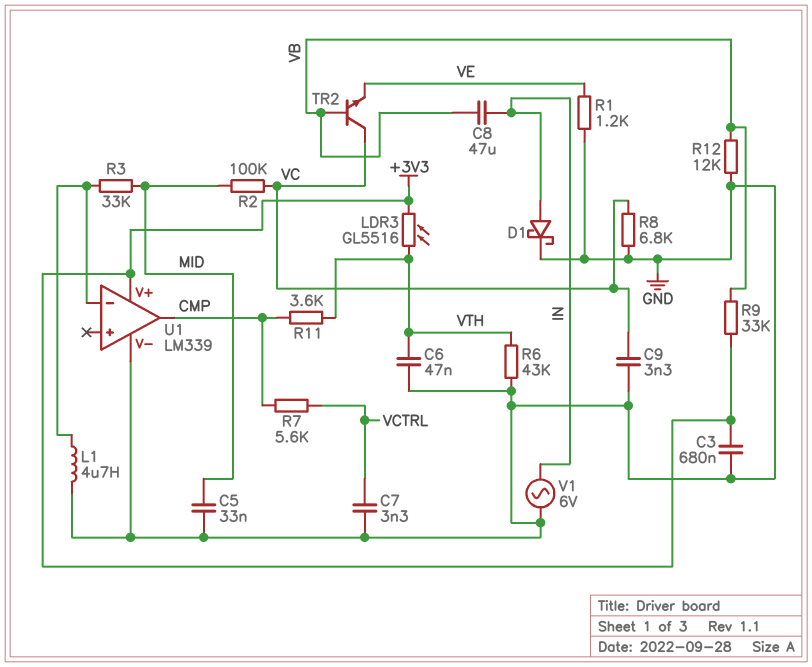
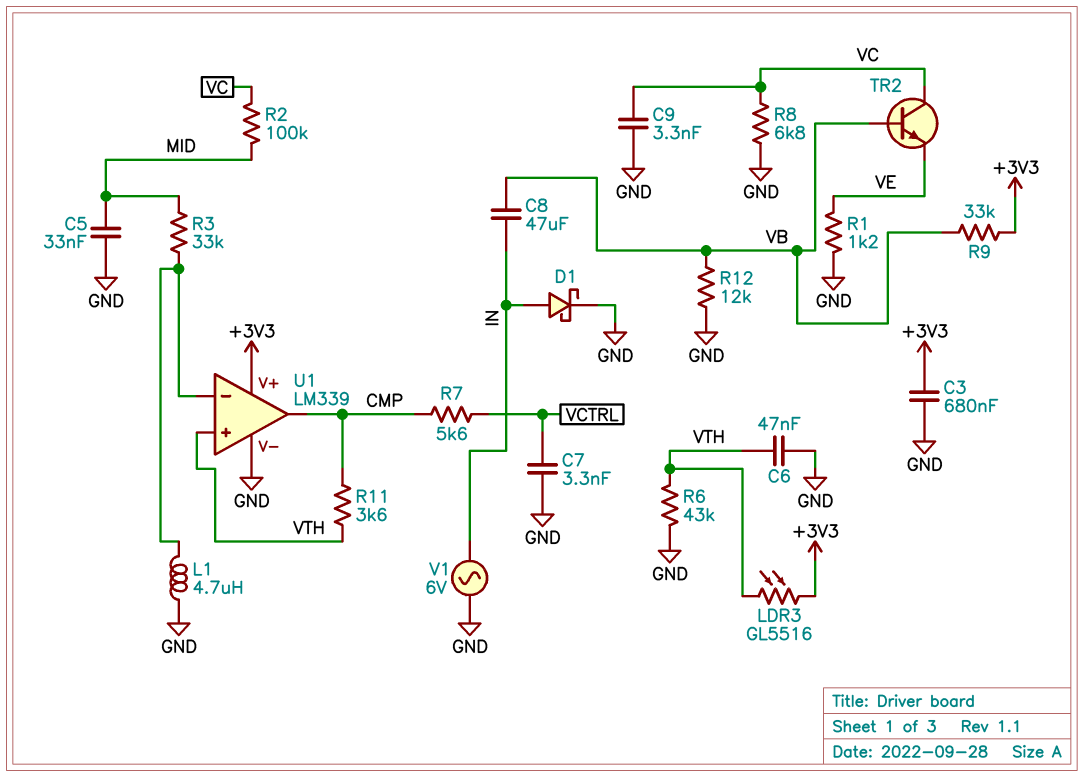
U1 pin in+: none -> VTH

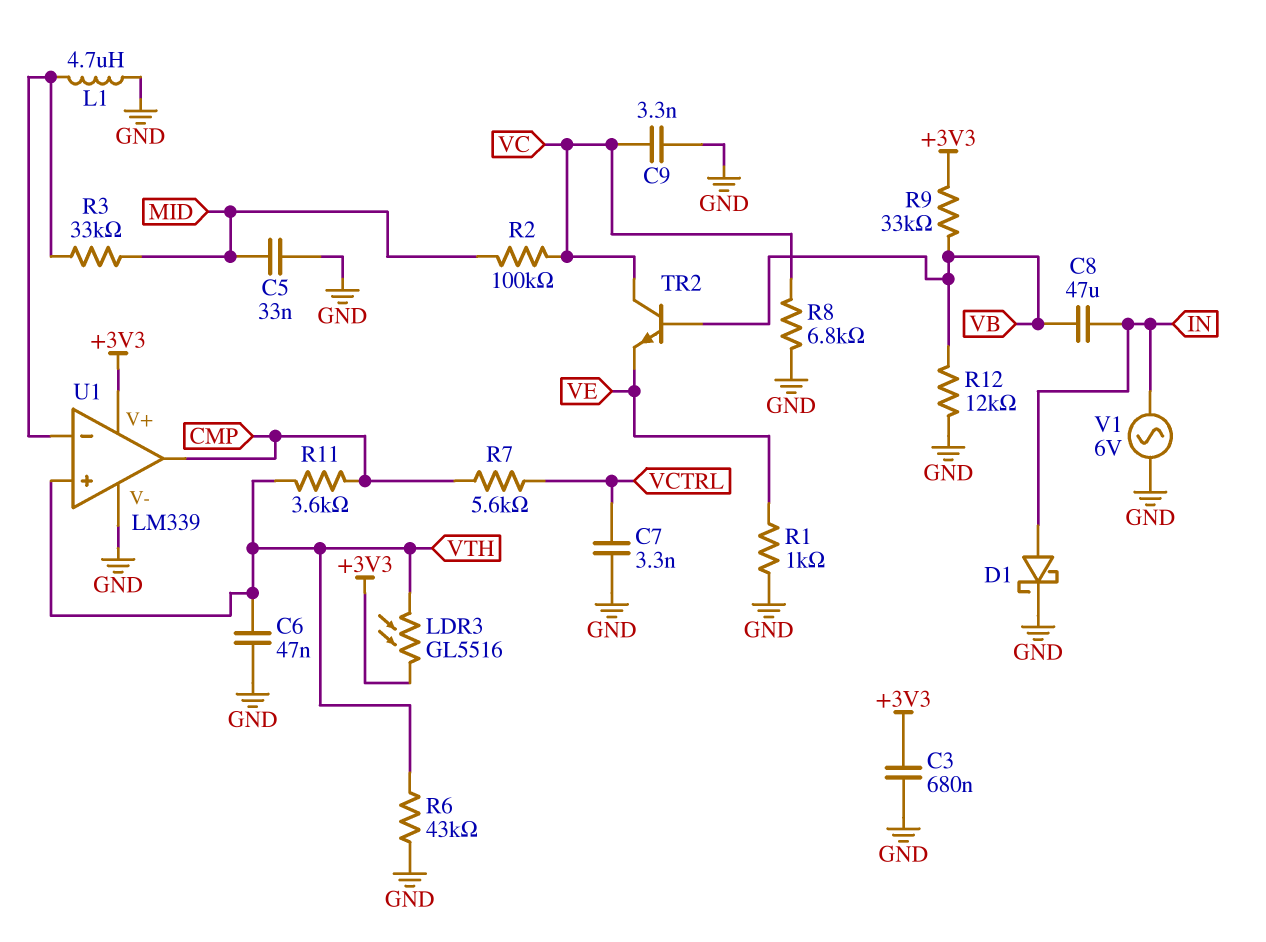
R1: 1.2k (GND, VE) -> 1k (GND, VE)

